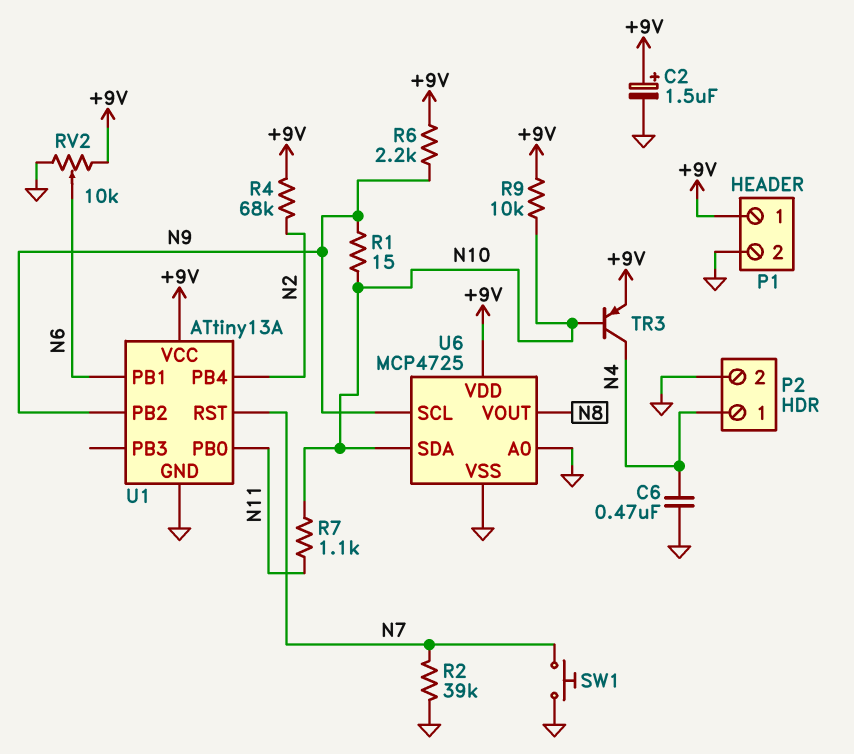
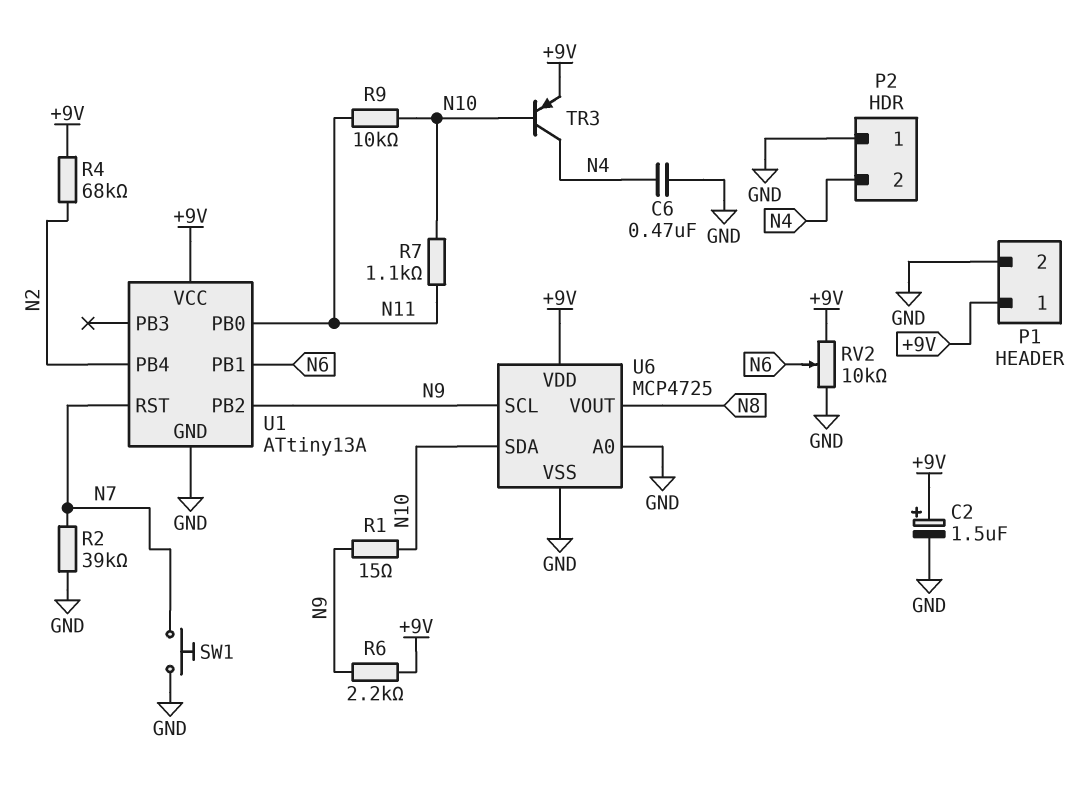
P2 pin 1: N4 -> GND
P2 pin 2: GND -> N4
R9: 10k (+9V, N10) -> 10k (N10, N11)

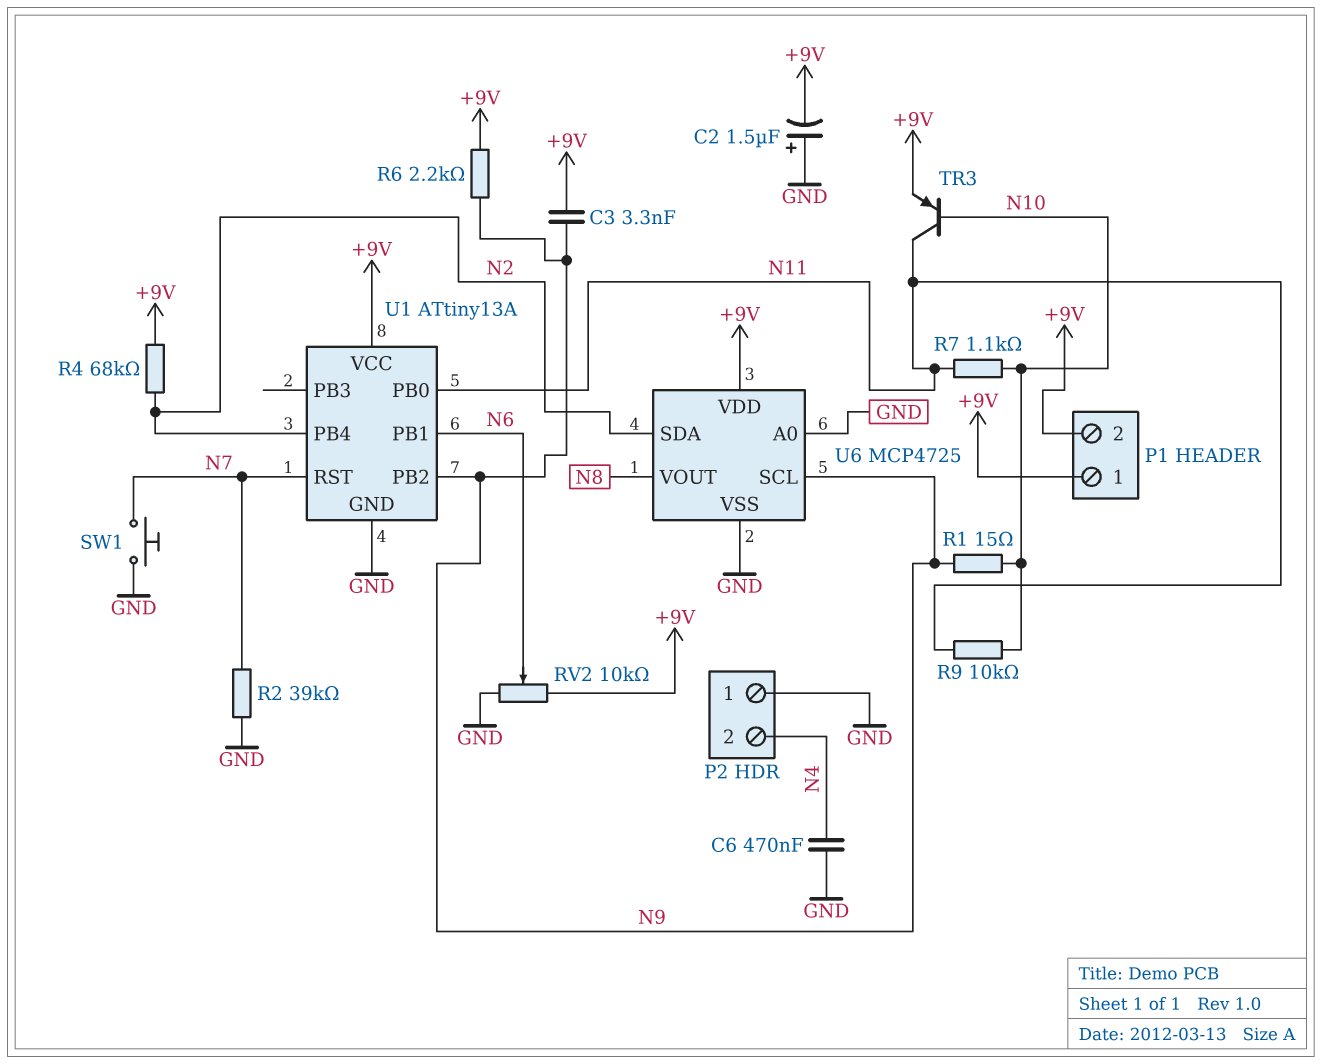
C2: 1.5uF (plus +9V, minus GND) -> 1.5uF (plus GND, minus +9V)
C3: none -> 3.3nF (+9V, N9)
P1 pin 2: GND -> +9V
TR3: PNP (B N10, C N4, E +9V) -> PNP (B N10, C N11, E +9V)
U6 pin SDA: N10 -> N2

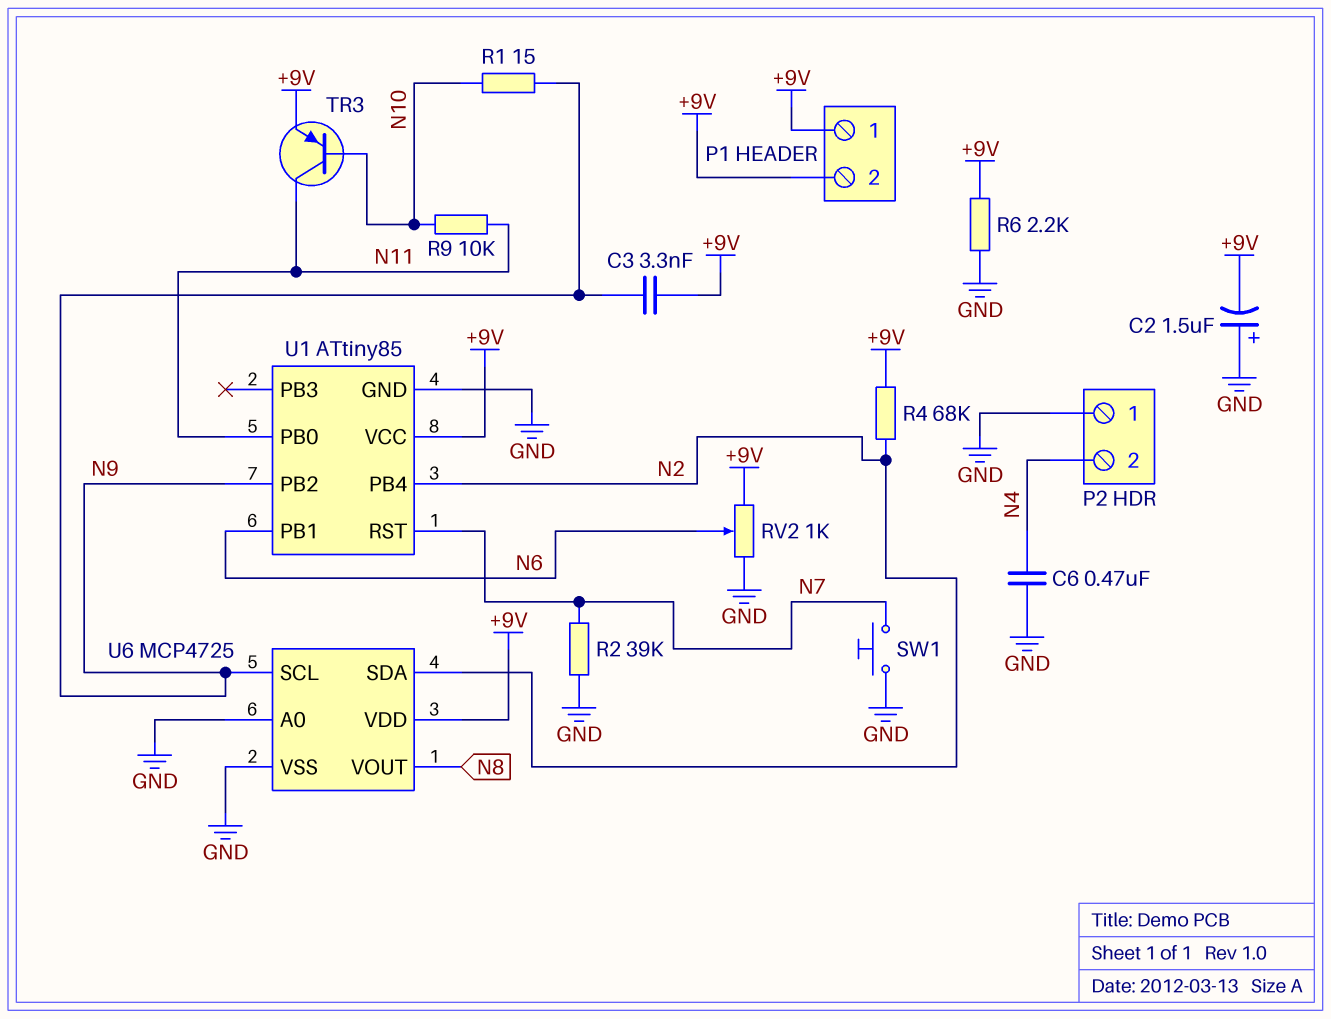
R6: 2.2k (+9V, N9) -> 2.2k (+9V, GND)
R7: 1.1k (N10, N11) -> none
RV2: 10k (+9V, GND, wiper N6) -> 1k (+9V, GND, wiper N6)
U1: ATtiny13A -> ATtiny85

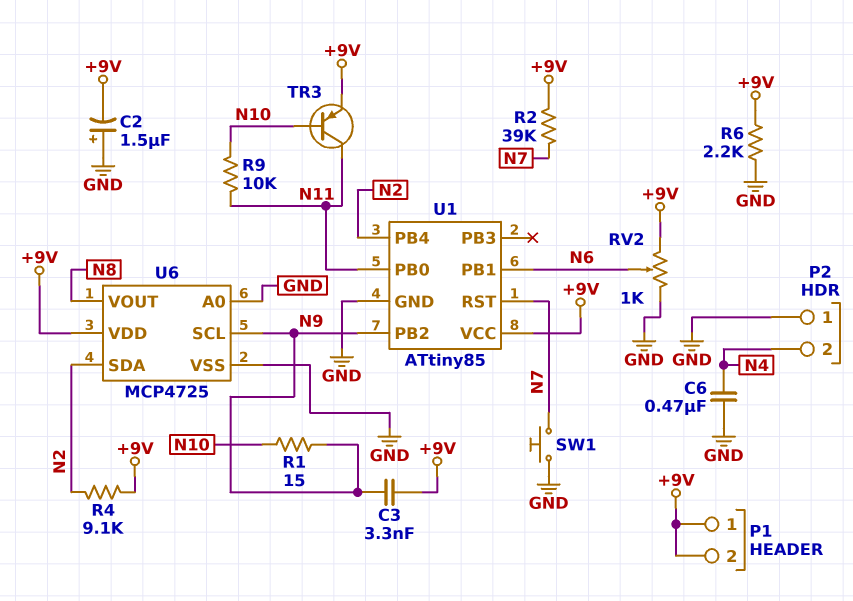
R2: 39k (GND, N7) -> 39k (+9V, N7)
R4: 68k (+9V, N2) -> 9.1k (+9V, N2)

